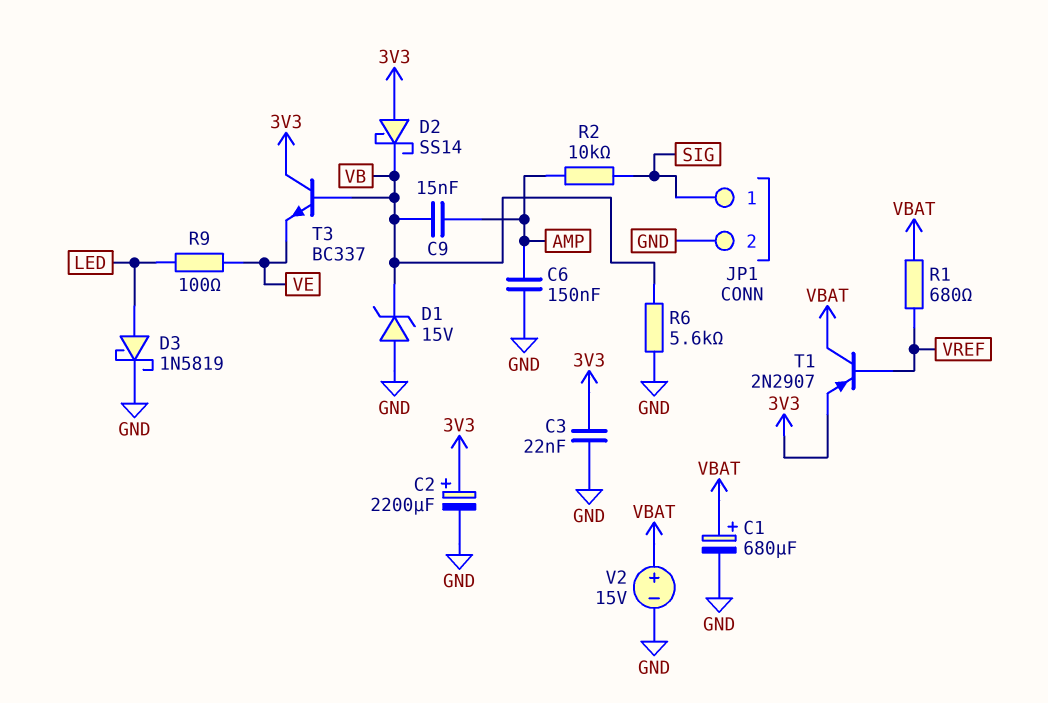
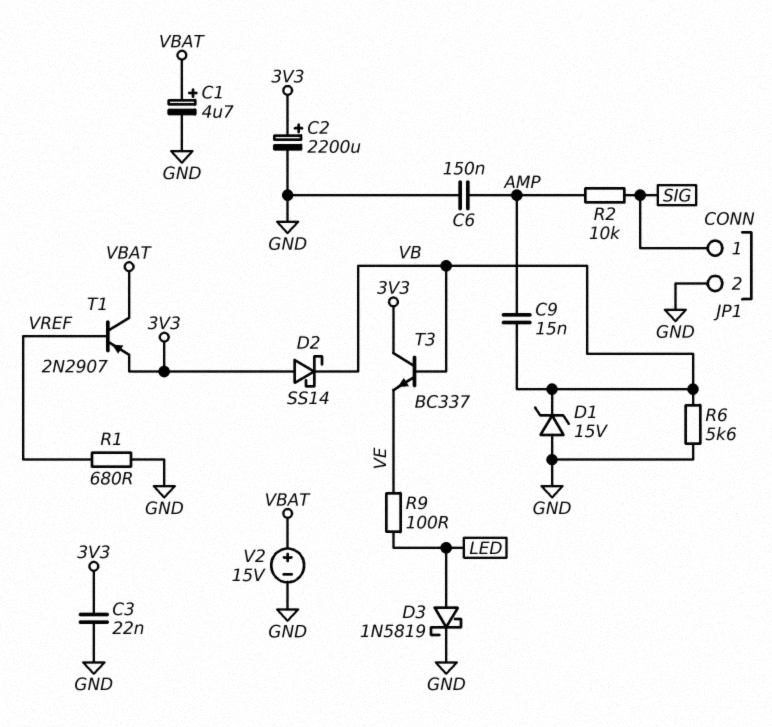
C1: 680uF (plus VBAT, minus GND) -> 4.7uF (plus VBAT, minus GND)
R1: 680 (VBAT, VREF) -> 680 (GND, VREF)

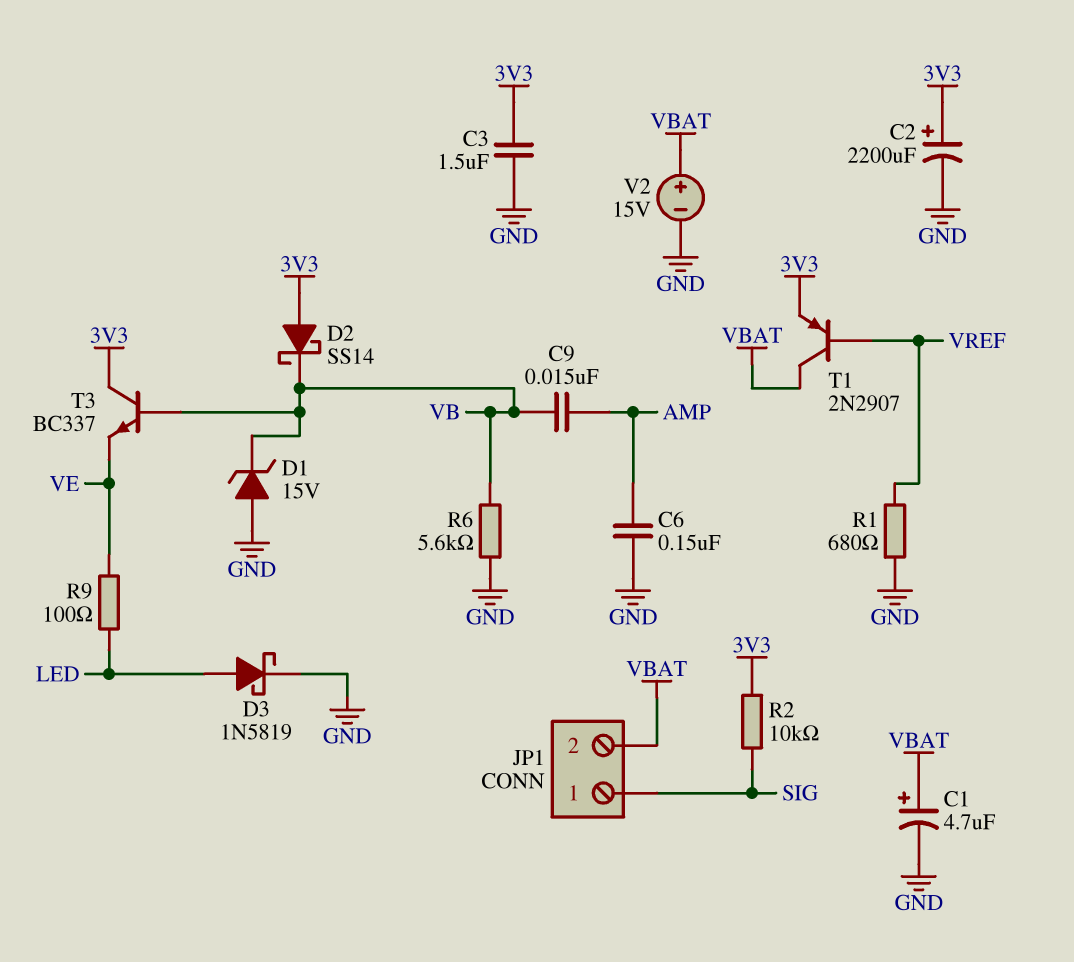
C3: 22nF (3V3, GND) -> 1.5uF (3V3, GND)
JP1 pin 2: GND -> VBAT
R2: 10k (AMP, SIG) -> 10k (3V3, SIG)

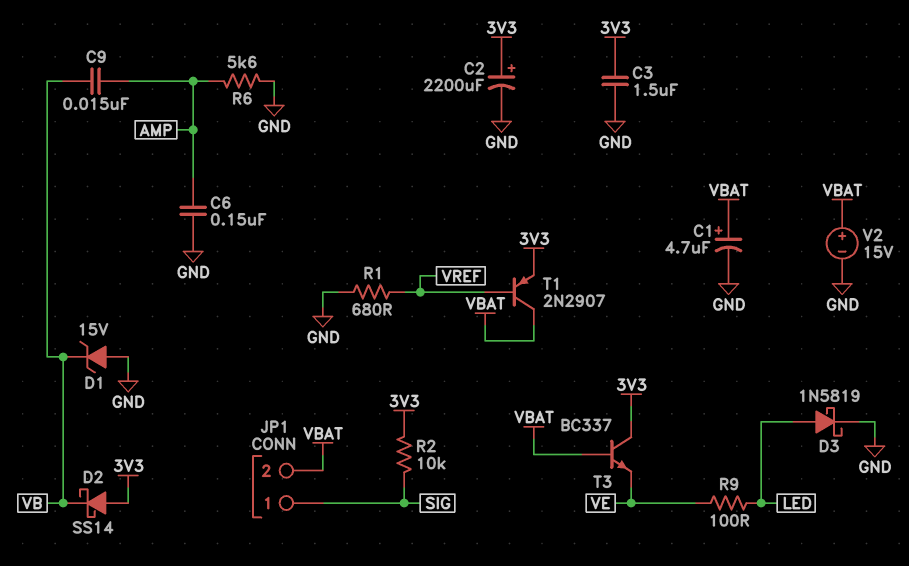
R6: 5.6k (GND, VB) -> 5.6k (AMP, GND)
T3: NPN BC337 (B VB, C 3V3, E VE) -> NPN BC337 (B VBAT, C 3V3, E VE)

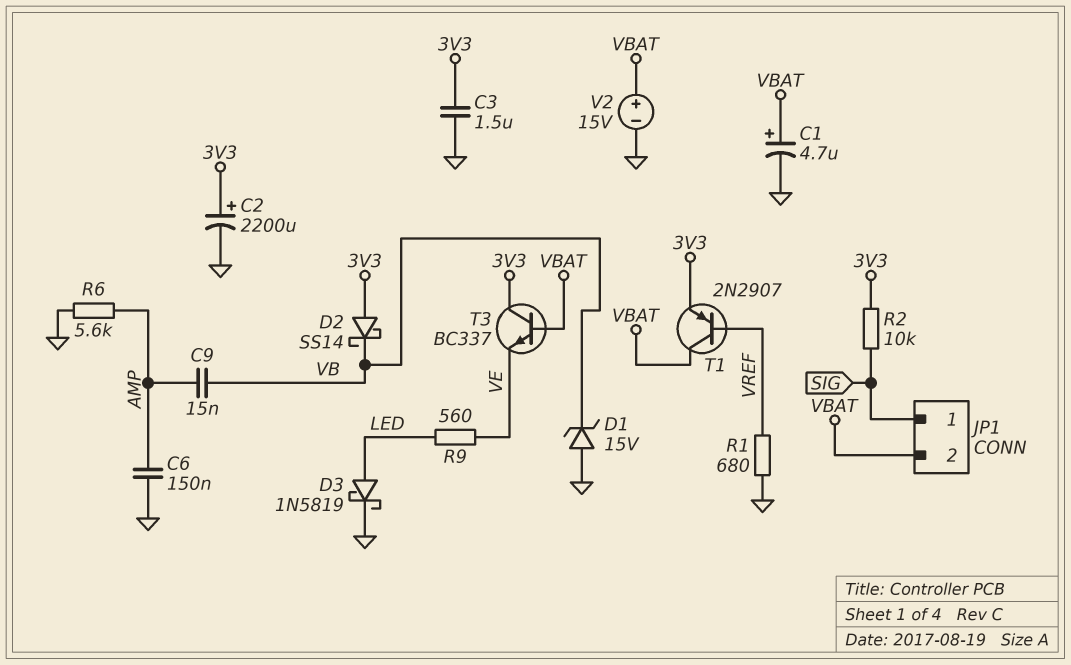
R9: 100 (LED, VE) -> 560 (LED, VE)

